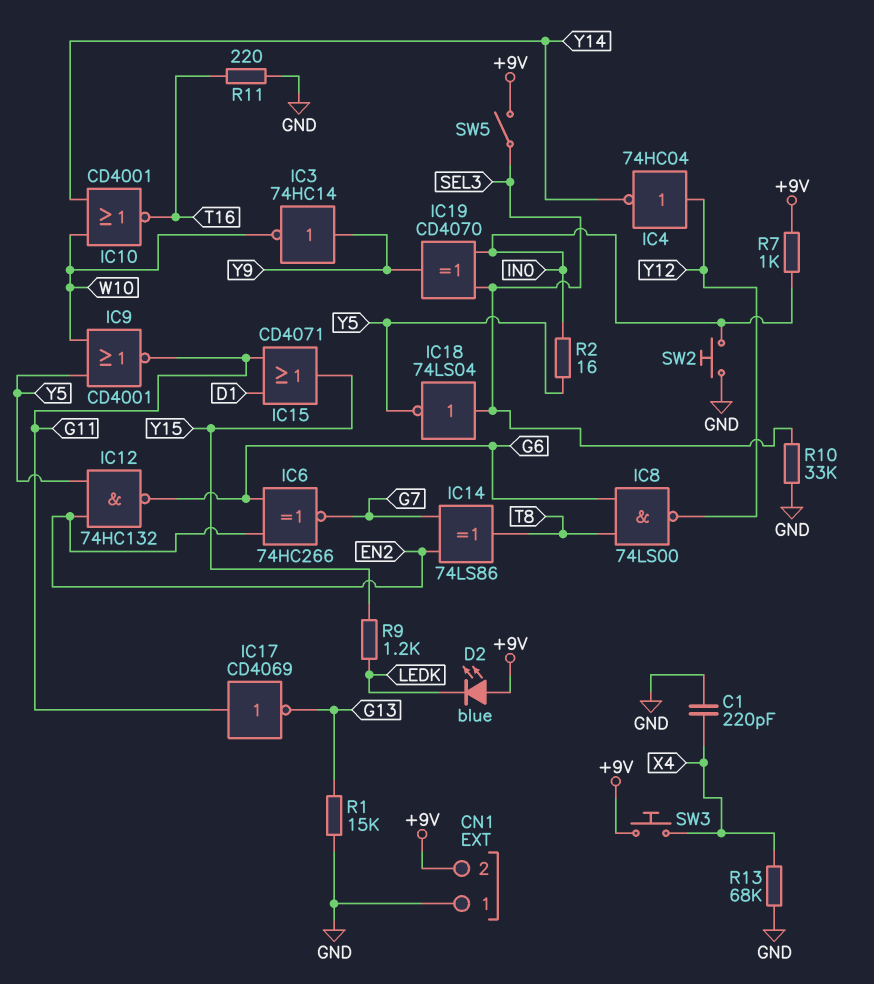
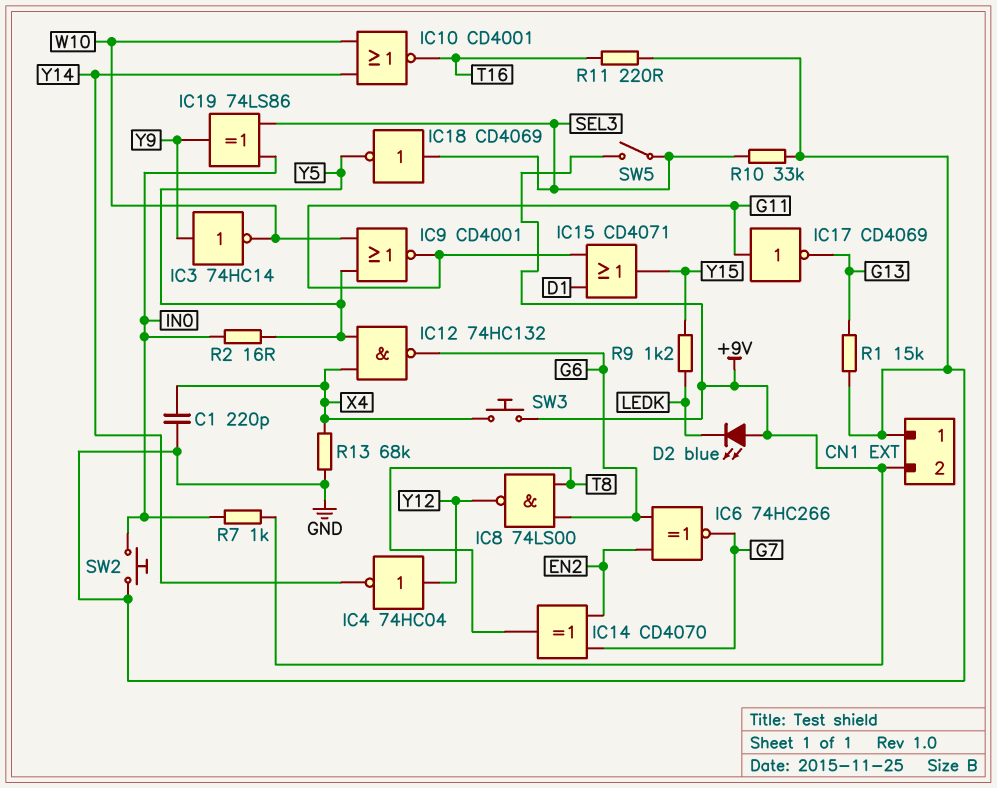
IC12: NAND 74HC132 (in EN2, in Y5, out G6) -> NAND 74HC132 (in X4, in Y5, out G6)
IC14: XOR 74LS86 (in EN2, in G7, out T8) -> XOR CD4070 (in EN2, in G7, out T8)
IC18: NOT 74LS04 (in SEL3, out Y5) -> NOT CD4069 (in SEL3, out Y5)
IC19: XOR CD4070 (in IN0, in SEL3, out Y9) -> XOR 74LS86 (in IN0, in SEL3, out Y9)

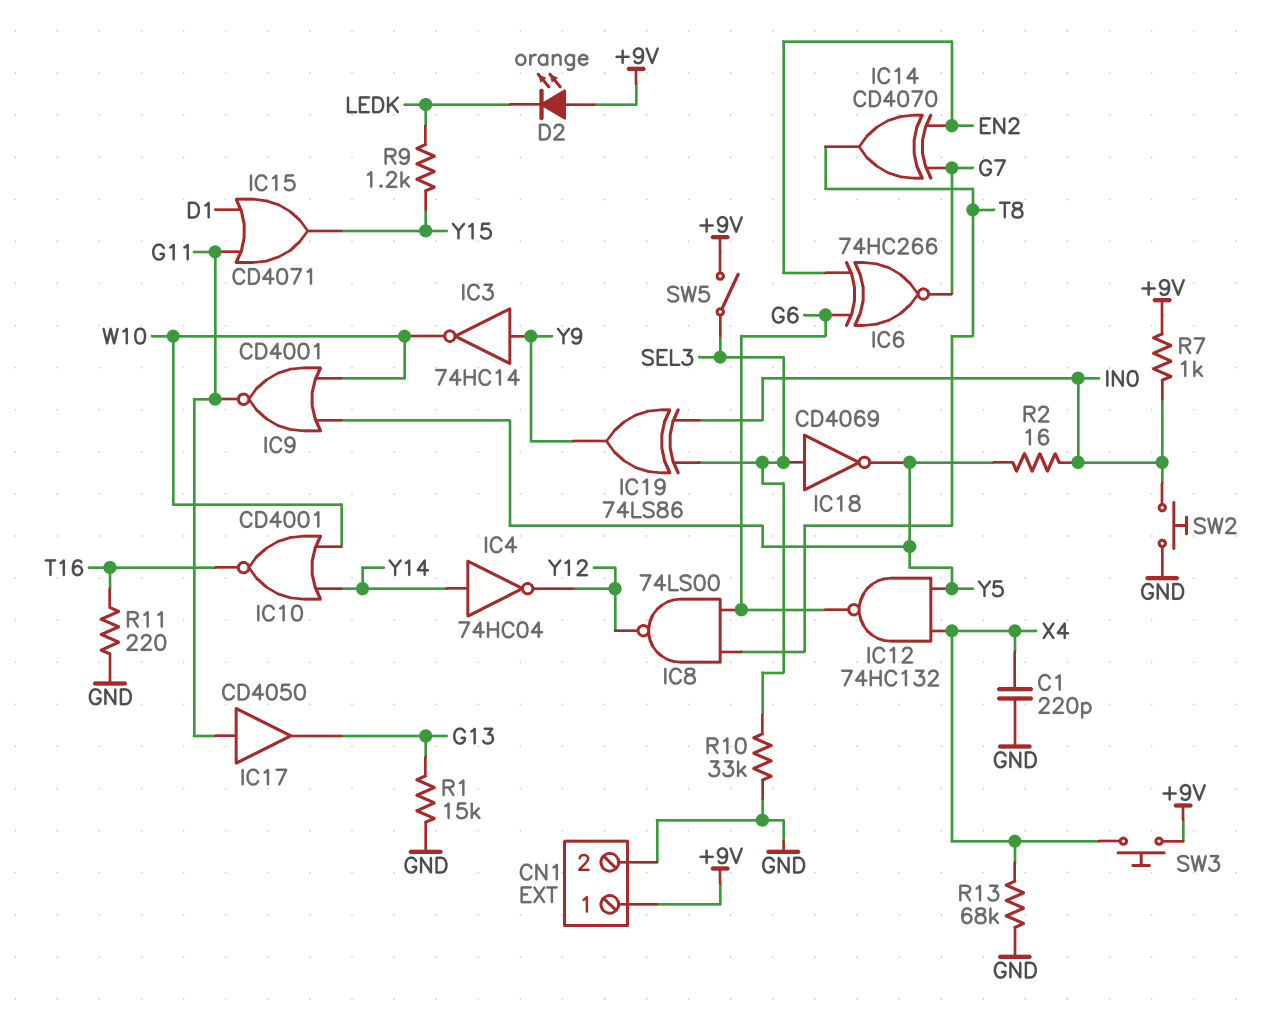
CN1 pin 1: GND -> +9V
CN1 pin 2: +9V -> GND
D2: LED blue (A +9V, K LEDK) -> LED orange (A +9V, K LEDK)
IC4: NOT 74HC04 (in Y12, out Y14) -> NOT 74HC04 (in Y14, out Y12)
IC17: NOT CD4069 (in G11, out G13) -> buffer CD4050 (in G11, out G13)

